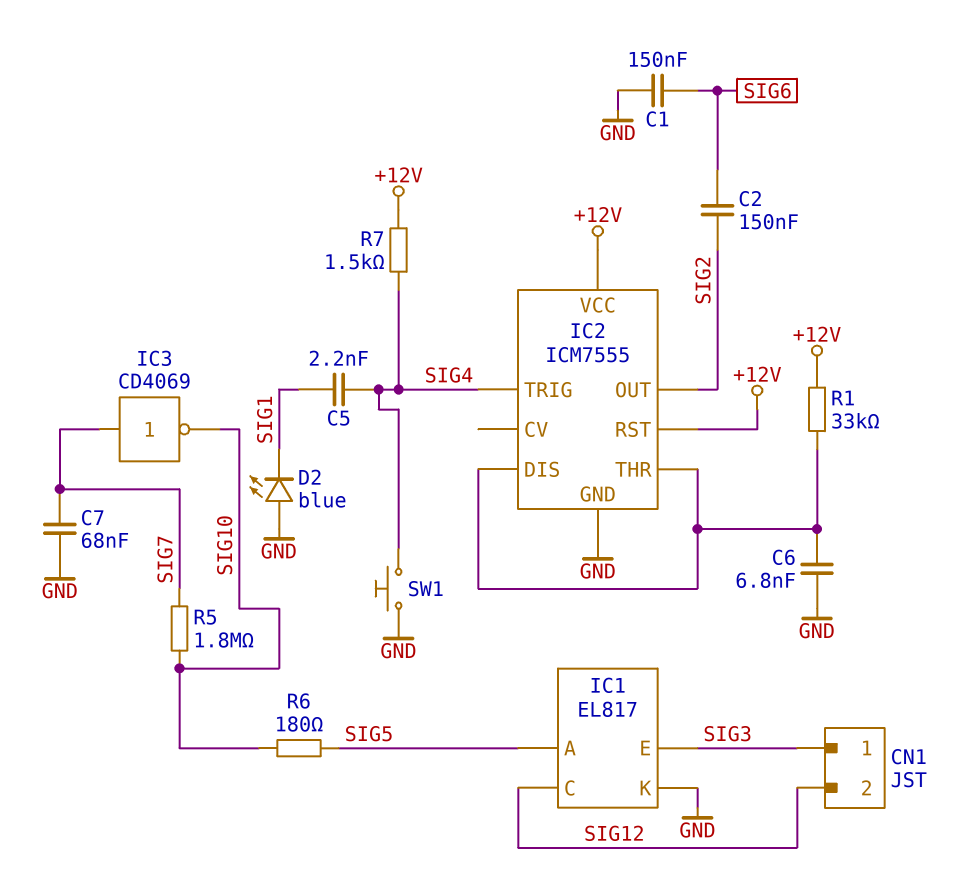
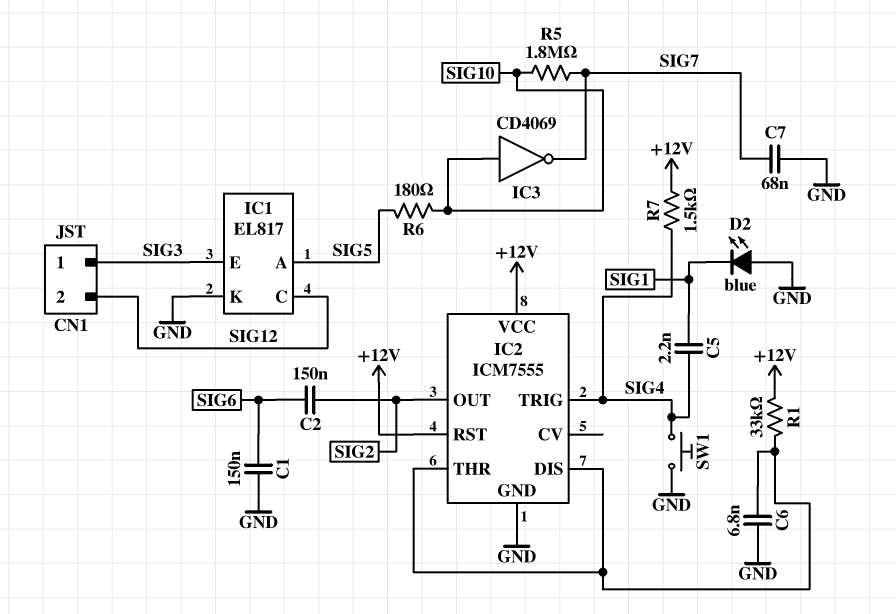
IC3: NOT CD4069 (in SIG7, out SIG10) -> NOT CD4069 (in SIG10, out SIG7)

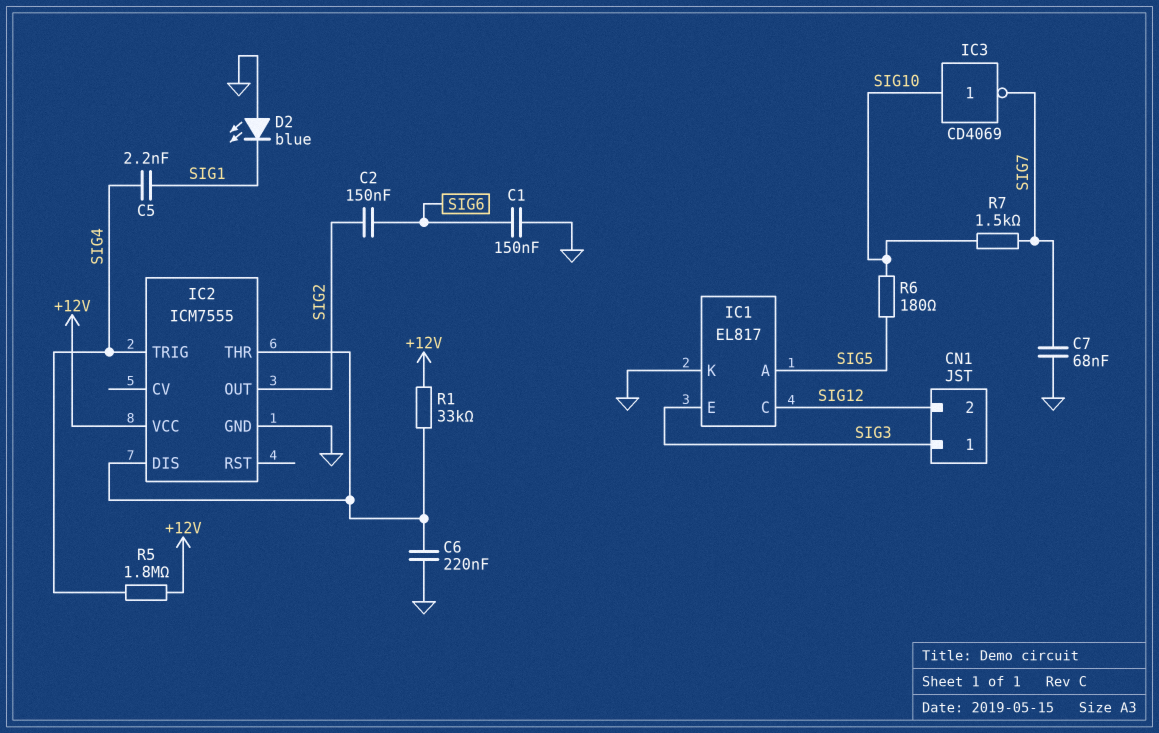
C6: 6.8nF (GND, IC2/DIS) -> 220nF (GND, IC2/DIS)
IC2 pin RST: +12V -> none
R5: 1.8M (SIG7, SIG10) -> 1.8M (+12V, SIG4)
R7: 1.5k (+12V, SIG4) -> 1.5k (SIG7, SIG10)
SW1: button (GND, SIG4) -> none

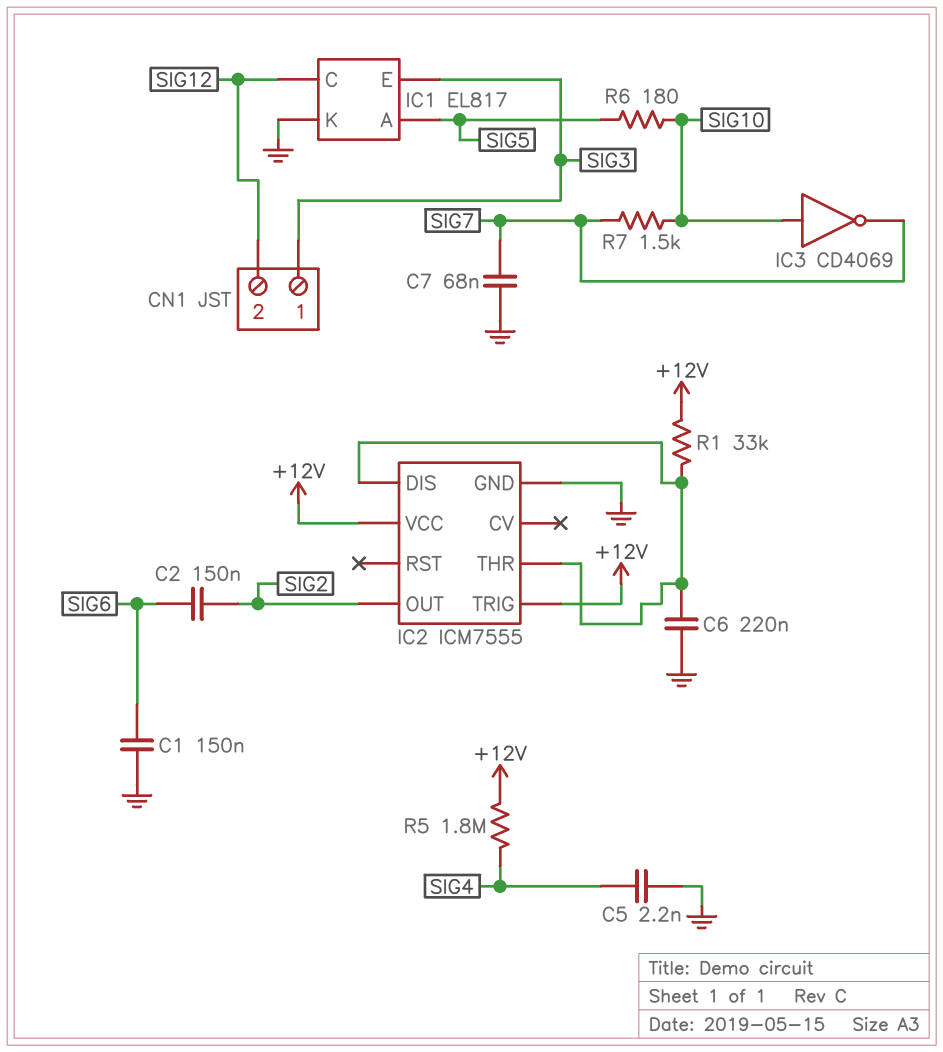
C5: 2.2nF (SIG1, SIG4) -> 2.2nF (GND, SIG4)
D2: LED blue (A GND, K SIG1) -> none
IC2 pin TRIG: SIG4 -> +12V

